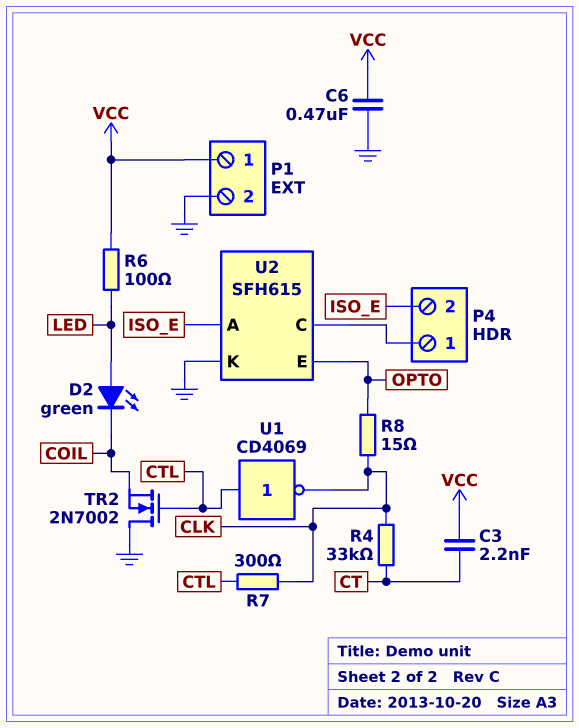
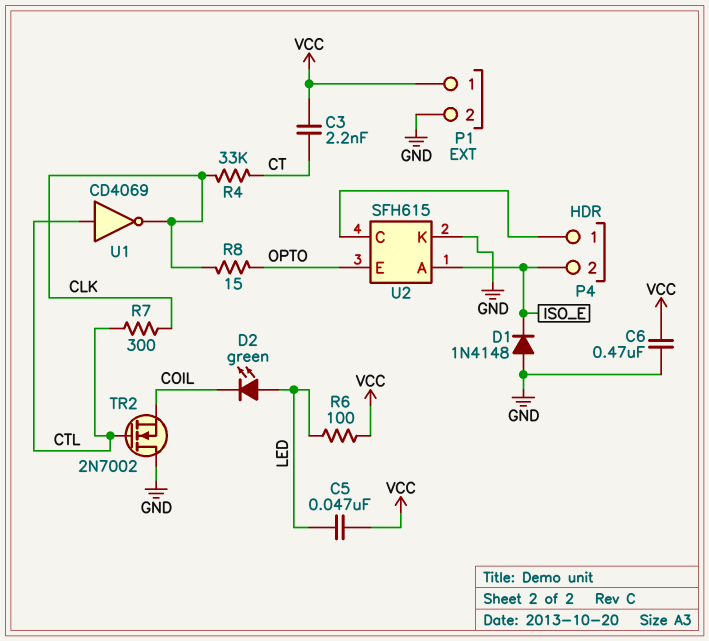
C5: none -> 47nF (LED, VCC)
D1: none -> diode 1N4148 (A GND, K ISO_E)

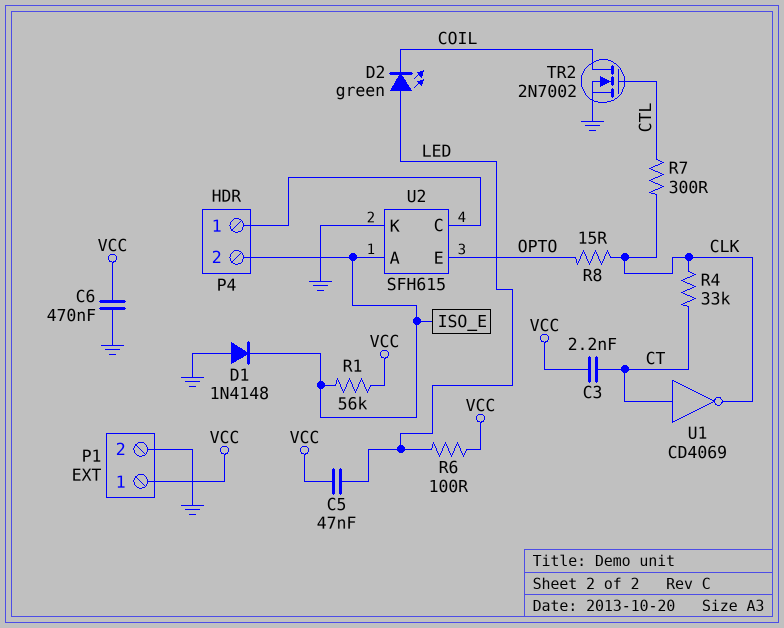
R1: none -> 56k (ISO_E, VCC)
TR2: NMOS 2N7002 (G CTL, D GND, S COIL) -> NMOS 2N7002 (G CTL, D COIL, S GND)
U1: NOT CD4069 (in CTL, out CLK) -> NOT CD4069 (in CT, out CLK)

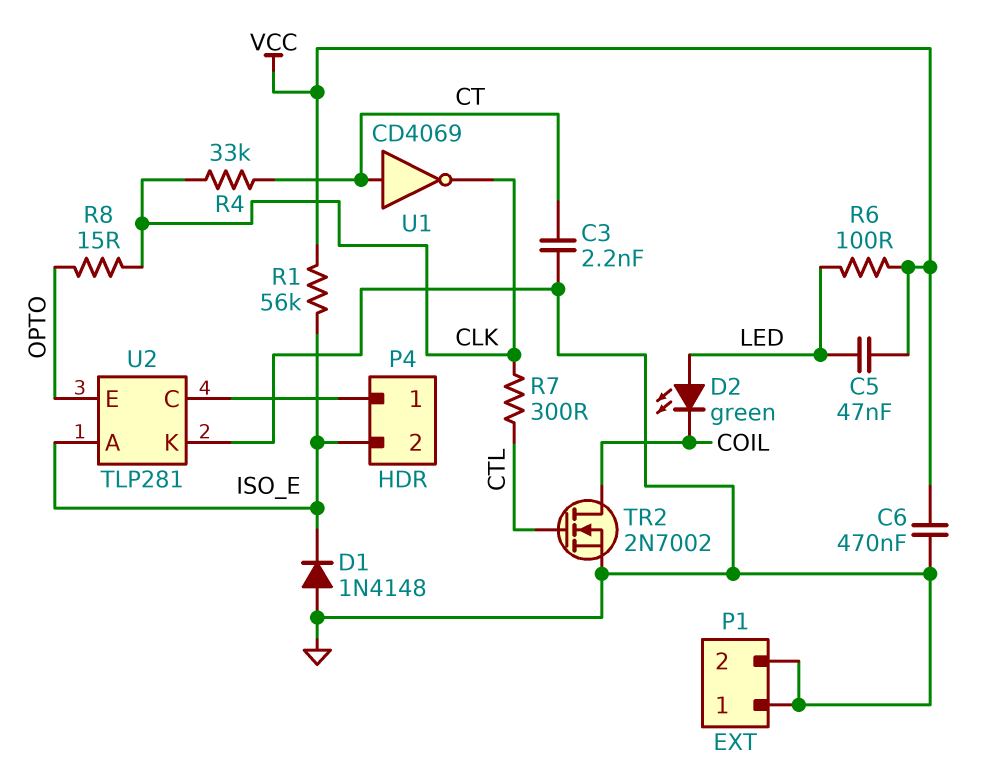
C3: 2.2nF (CT, VCC) -> 2.2nF (CT, GND)
P1 pin 1: VCC -> GND
U2: SFH615 -> TLP281

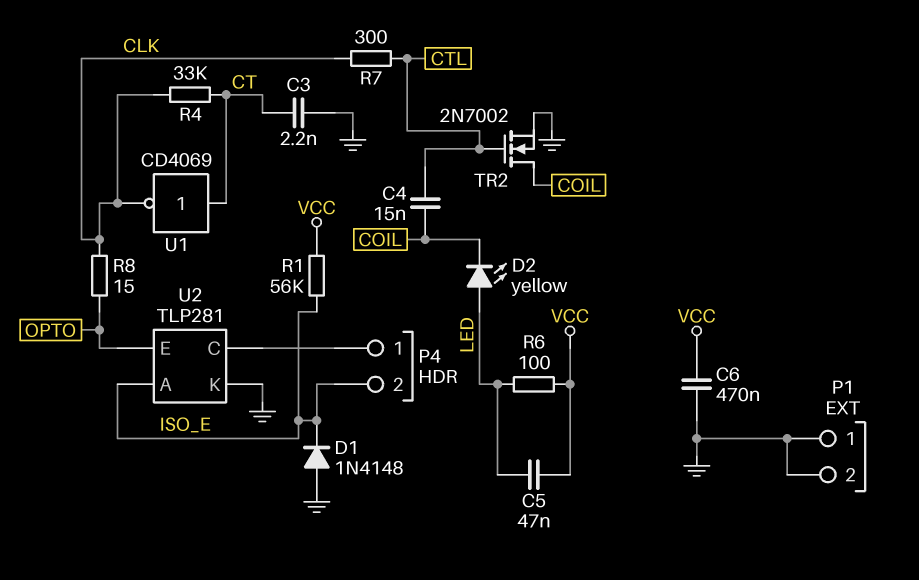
C4: none -> 15nF (COIL, CTL)
D2: LED green (A LED, K COIL) -> LED yellow (A LED, K COIL)

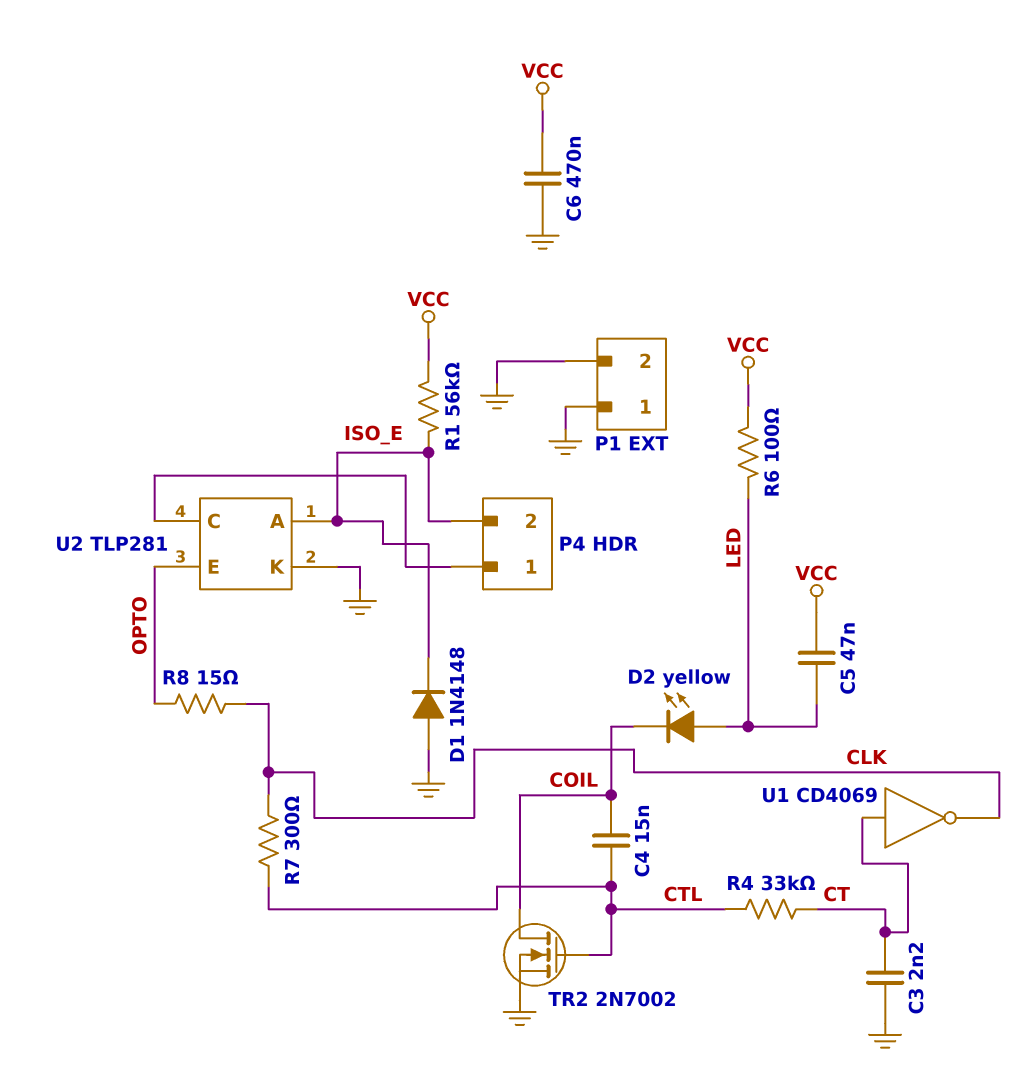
R4: 33k (CLK, CT) -> 33k (CT, CTL)

